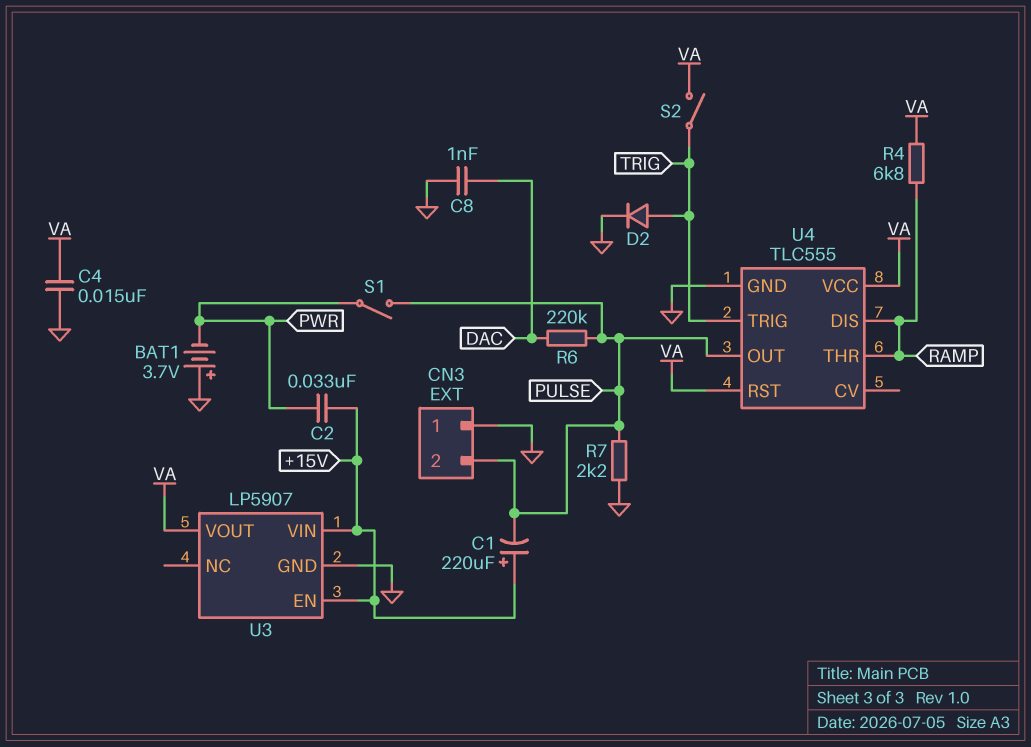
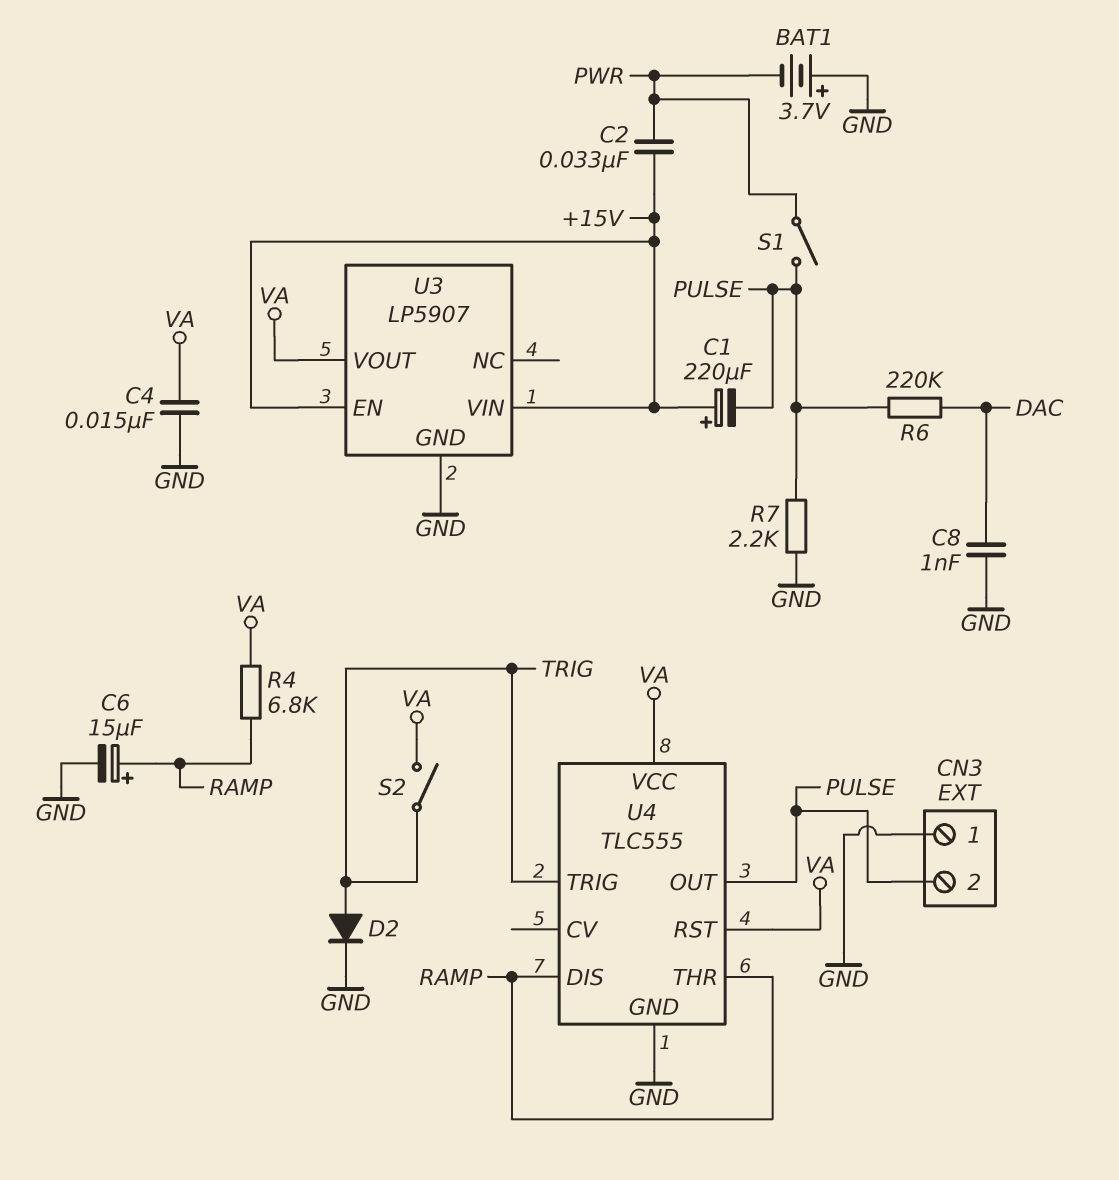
C6: none -> 15uF (plus RAMP, minus GND)

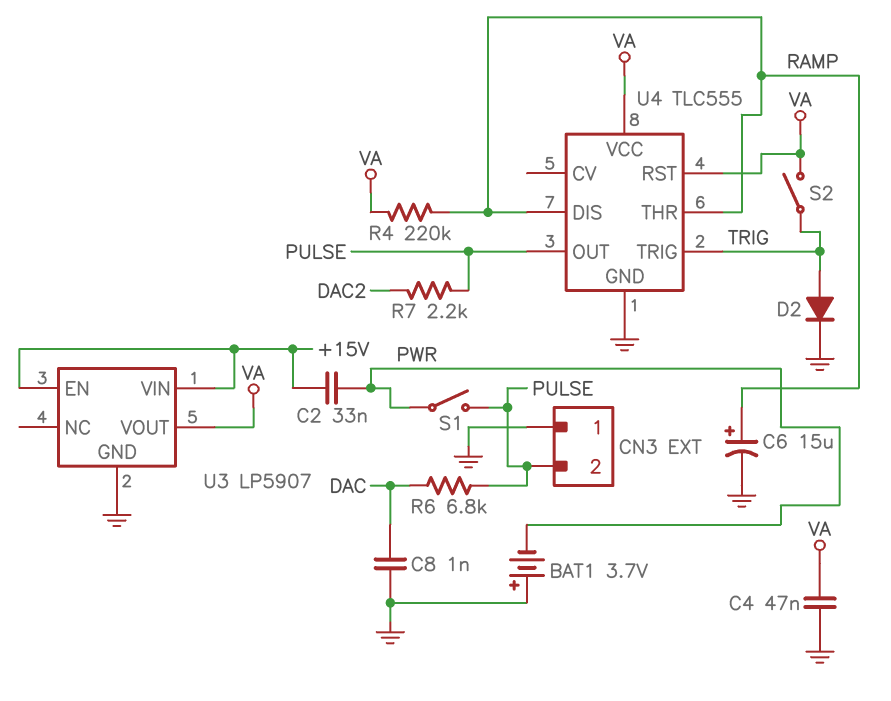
C1: 220uF (plus +15V, minus PULSE) -> none
C4: 15nF (GND, VA) -> 47nF (GND, VA)
R4: 6.8k (RAMP, VA) -> 220k (RAMP, VA)
R6: 220k (DAC, PULSE) -> 6.8k (DAC, PULSE)
R7: 2.2k (GND, PULSE) -> 2.2k (DAC2, PULSE)

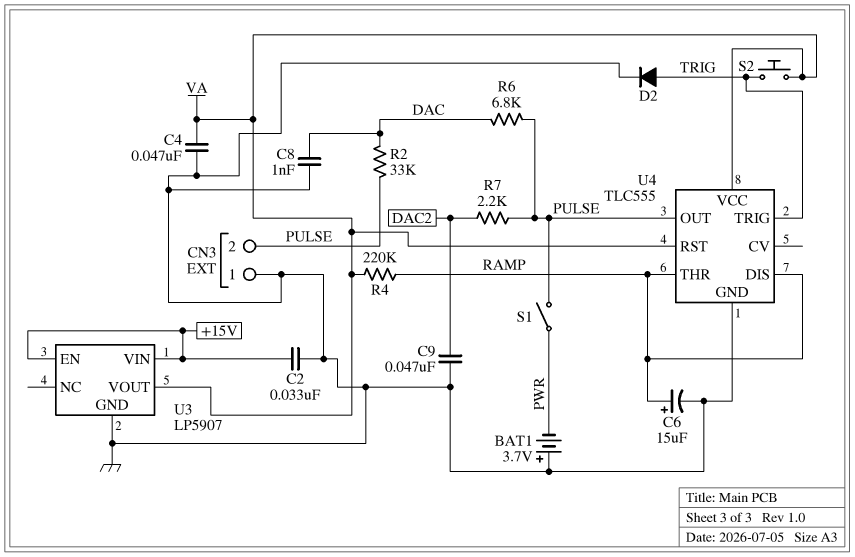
C2: 33nF (+15V, PWR) -> 33nF (+15V, GND)
C9: none -> 47nF (DAC2, GND)
R2: none -> 33k (DAC, PULSE)
S2: switch (TRIG, VA) -> button (TRIG, VA)

